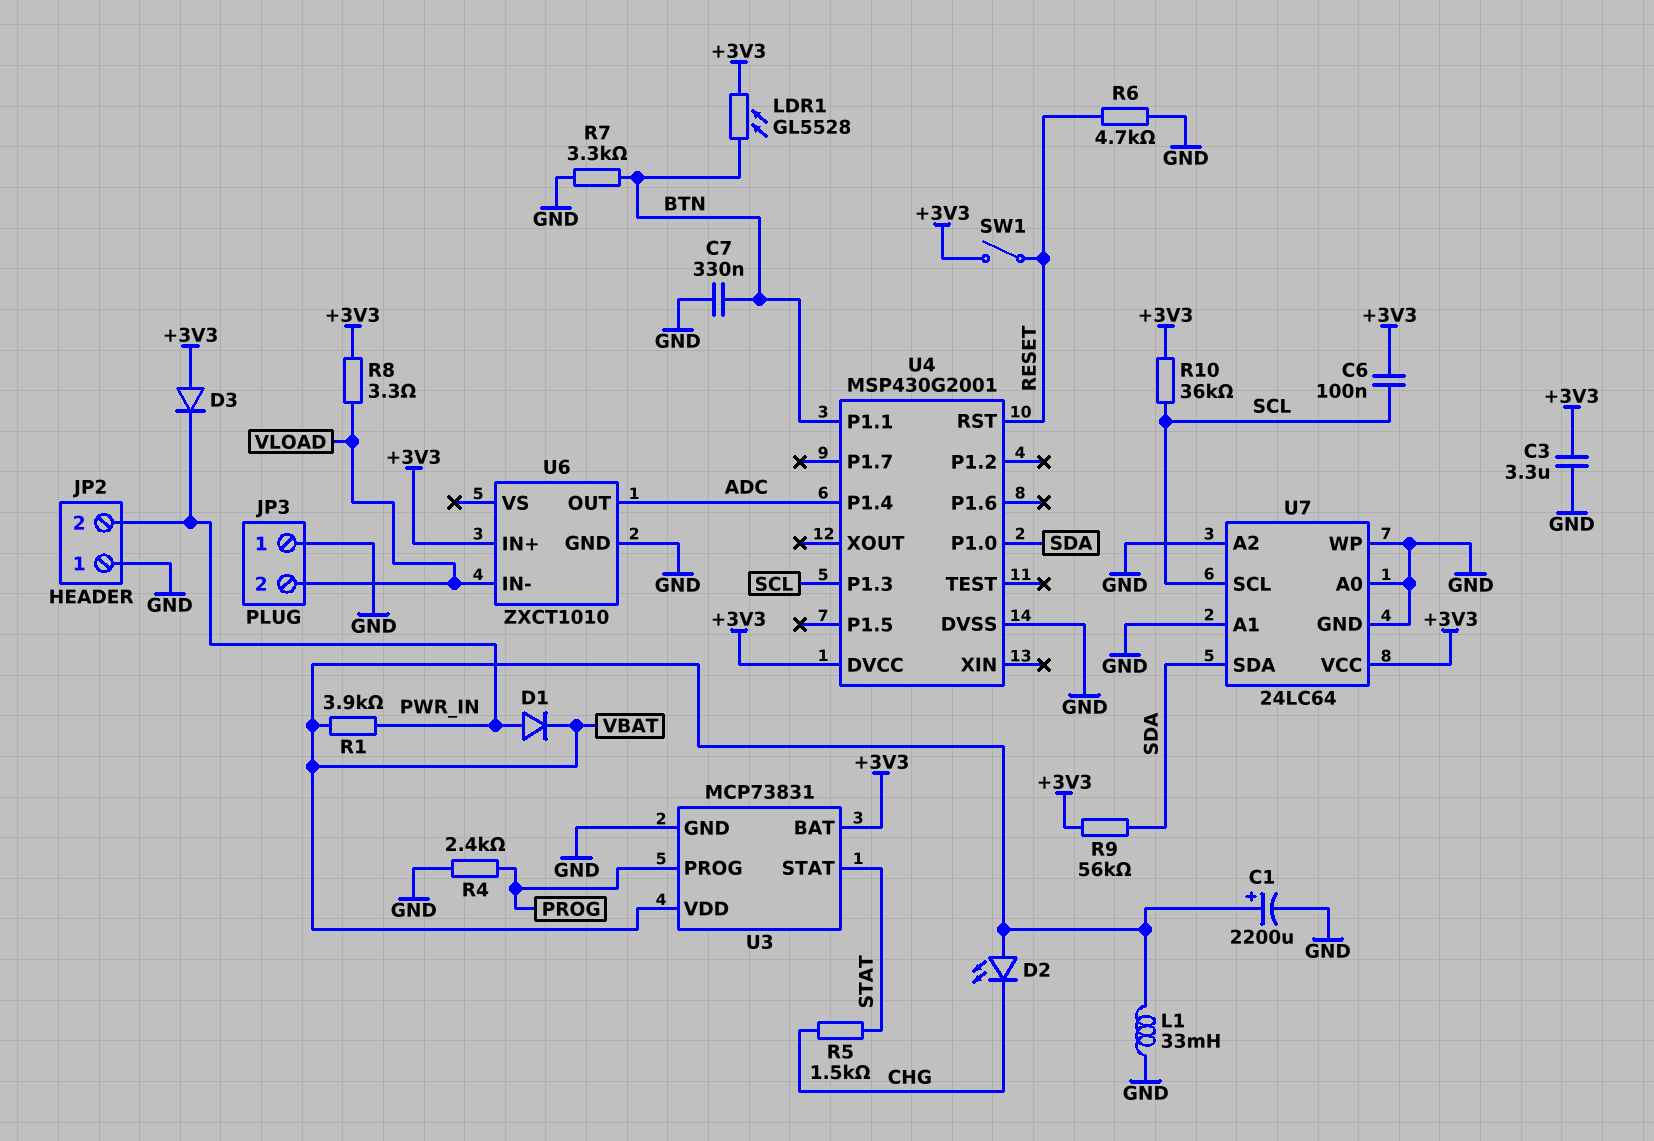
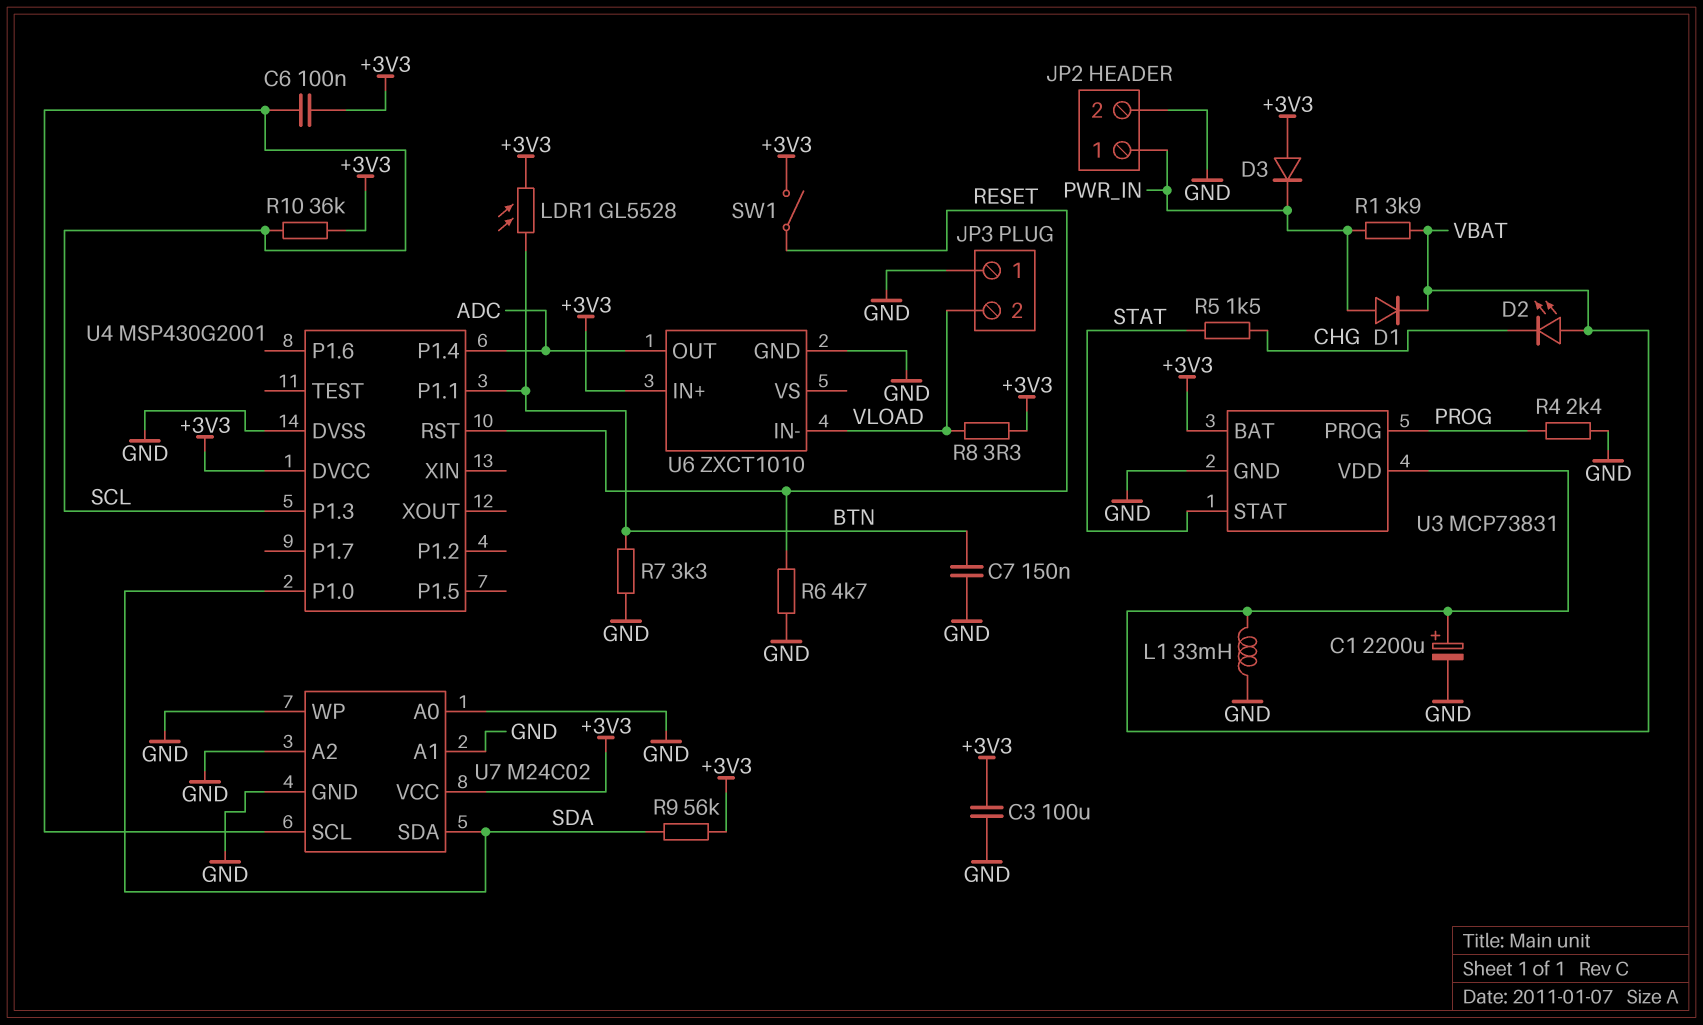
C3: 3.3uF (+3V3, GND) -> 100uF (+3V3, GND)
C7: 330nF (BTN, GND) -> 150nF (BTN, GND)
JP2 pin 1: GND -> PWR_IN
JP2 pin 2: PWR_IN -> GND
U7: 24LC64 -> M24C02

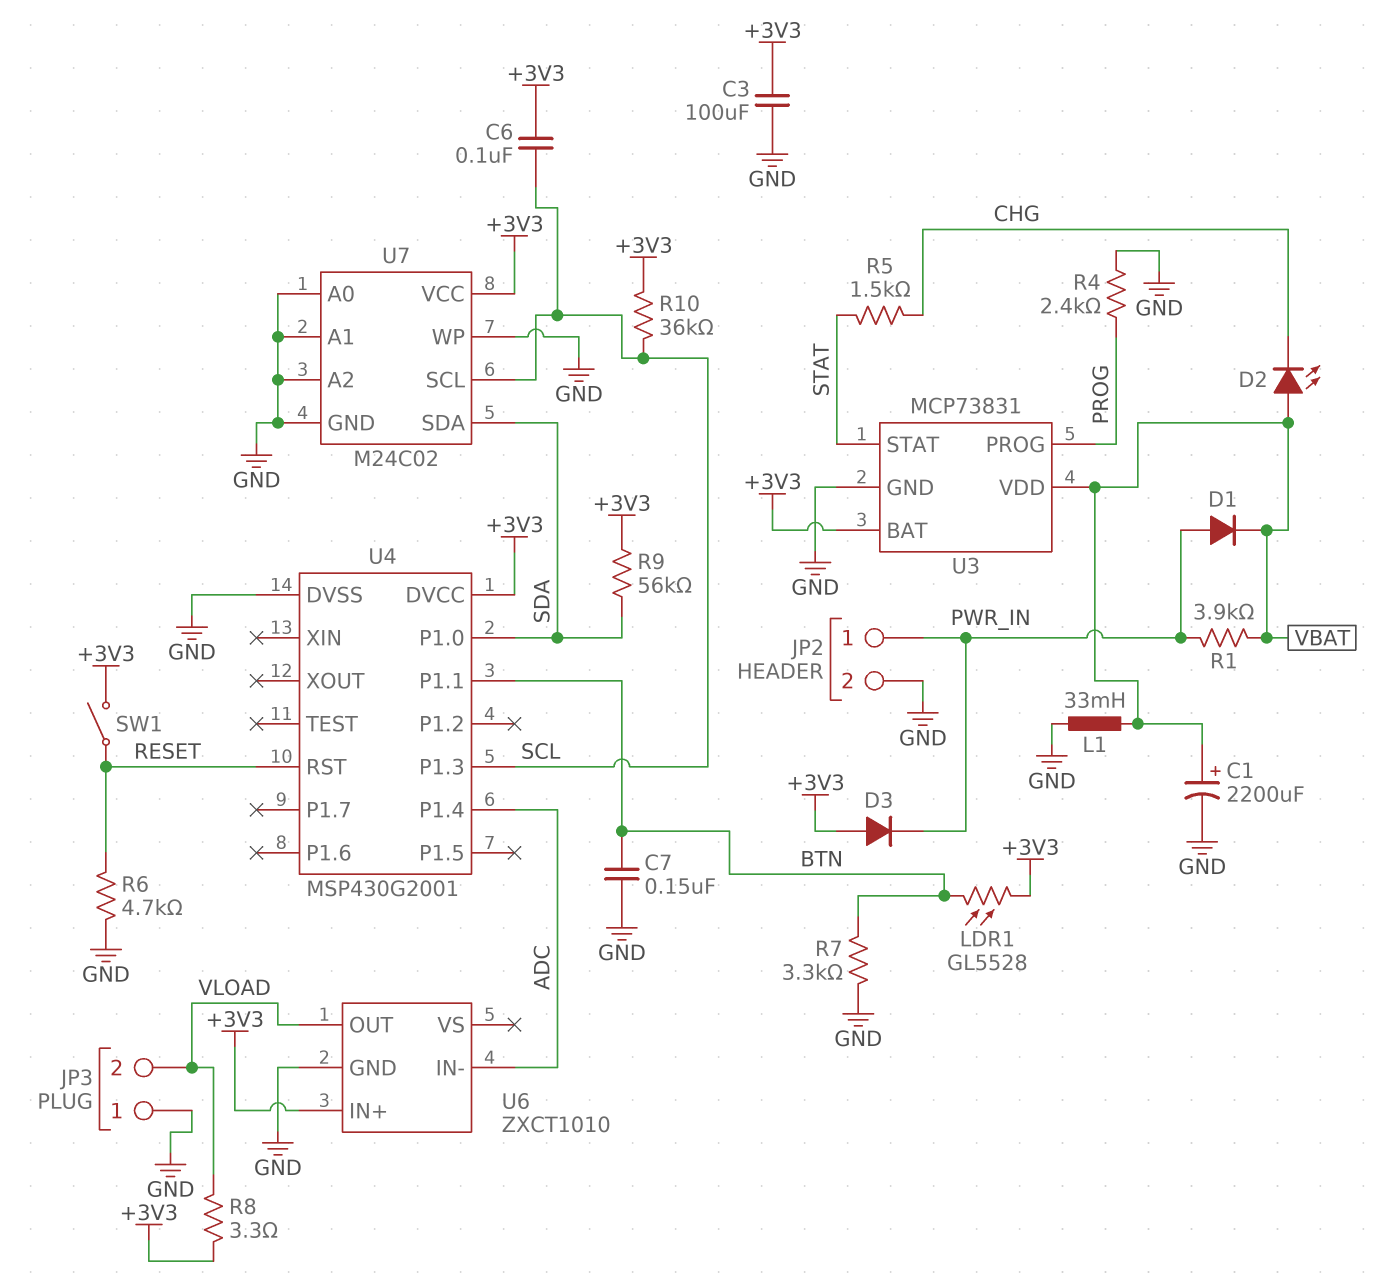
U6 pin IN-: VLOAD -> ADC
U6 pin OUT: ADC -> VLOAD

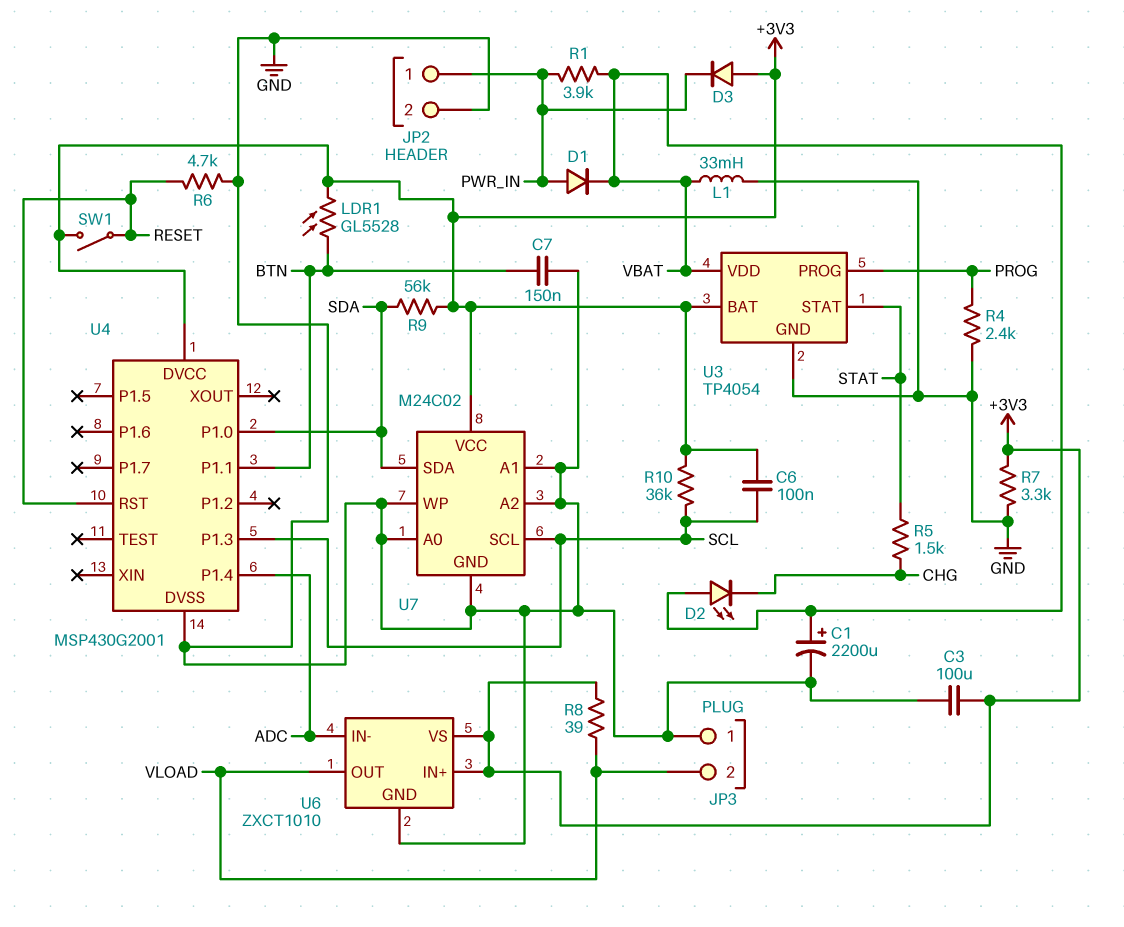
R7: 3.3k (BTN, GND) -> 3.3k (+3V3, GND)
R8: 3.3 (+3V3, VLOAD) -> 39 (+3V3, VLOAD)
U3: MCP73831 -> TP4054
U6 pin VS: none -> +3V3

